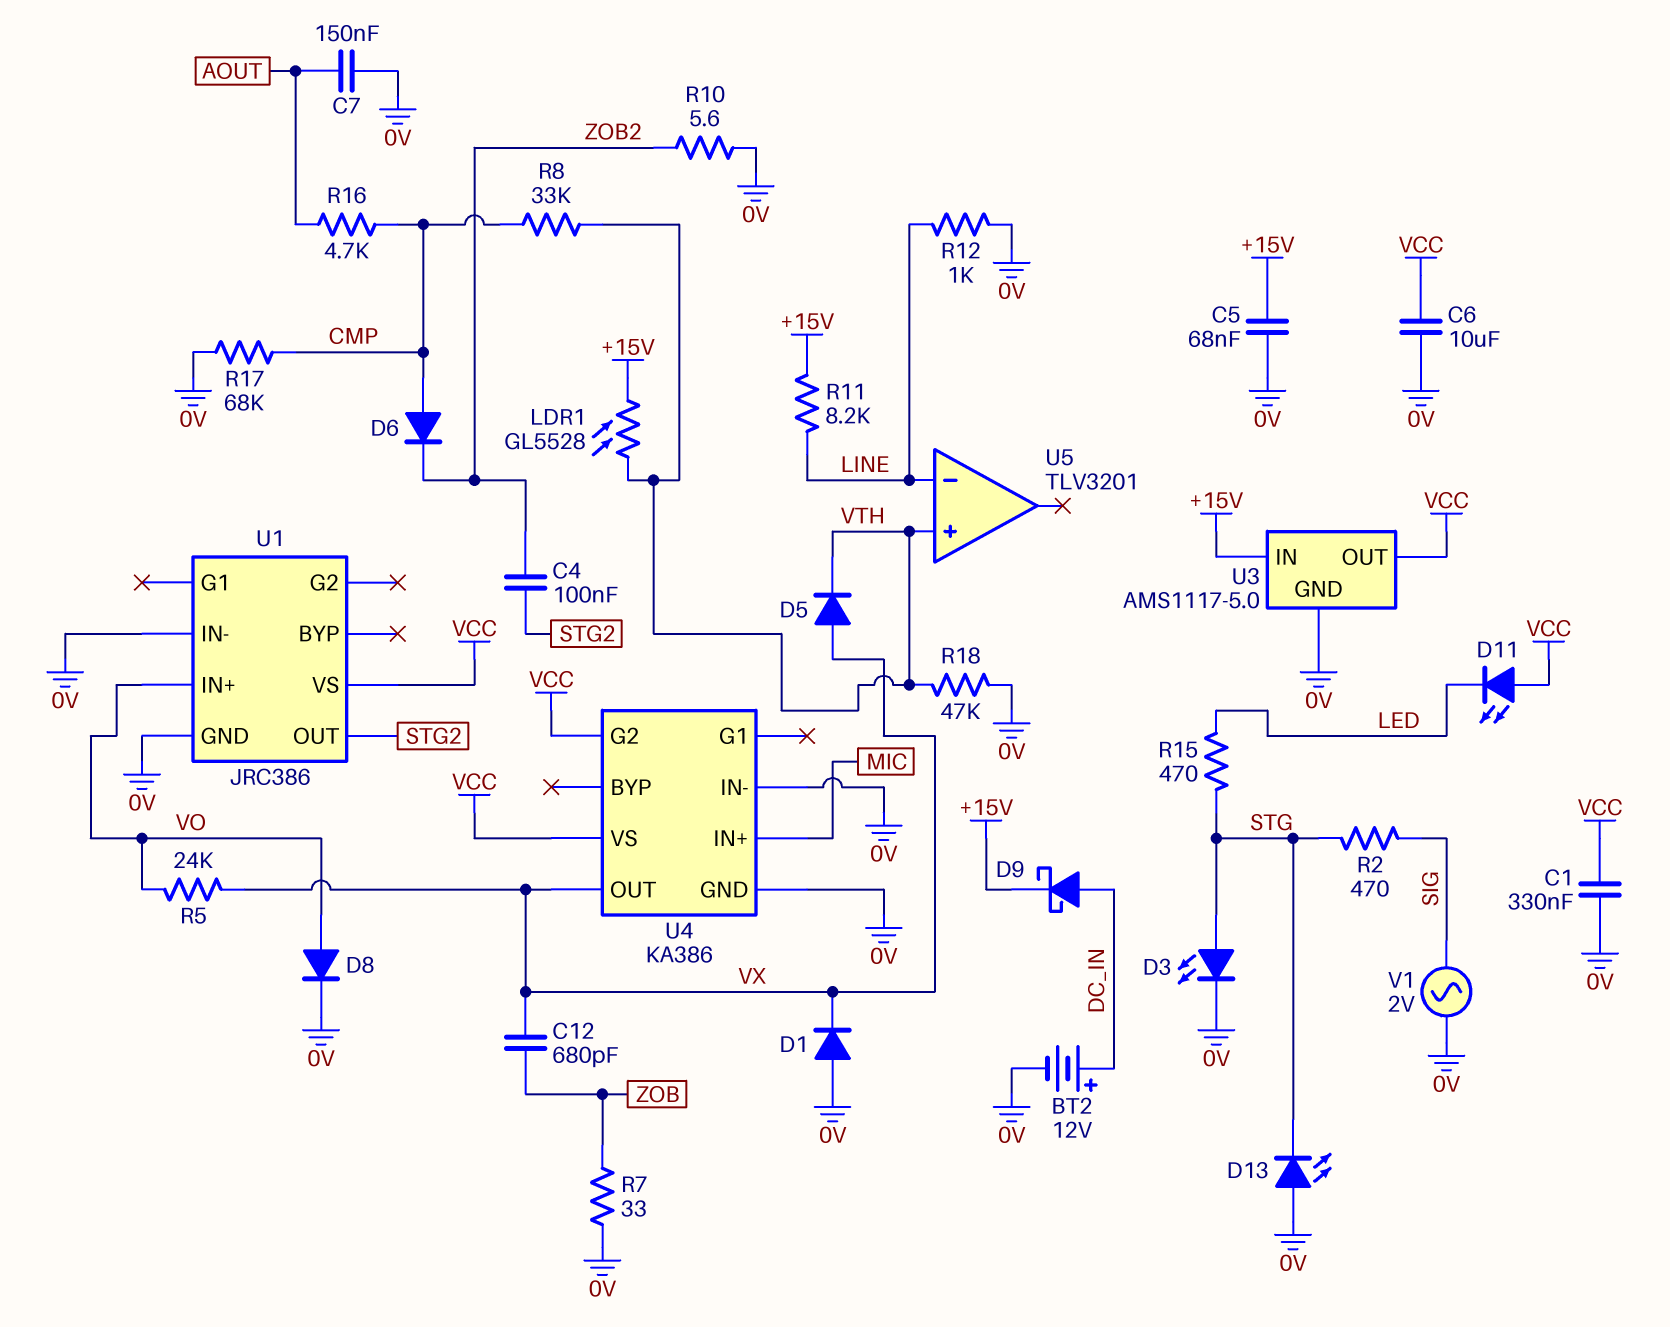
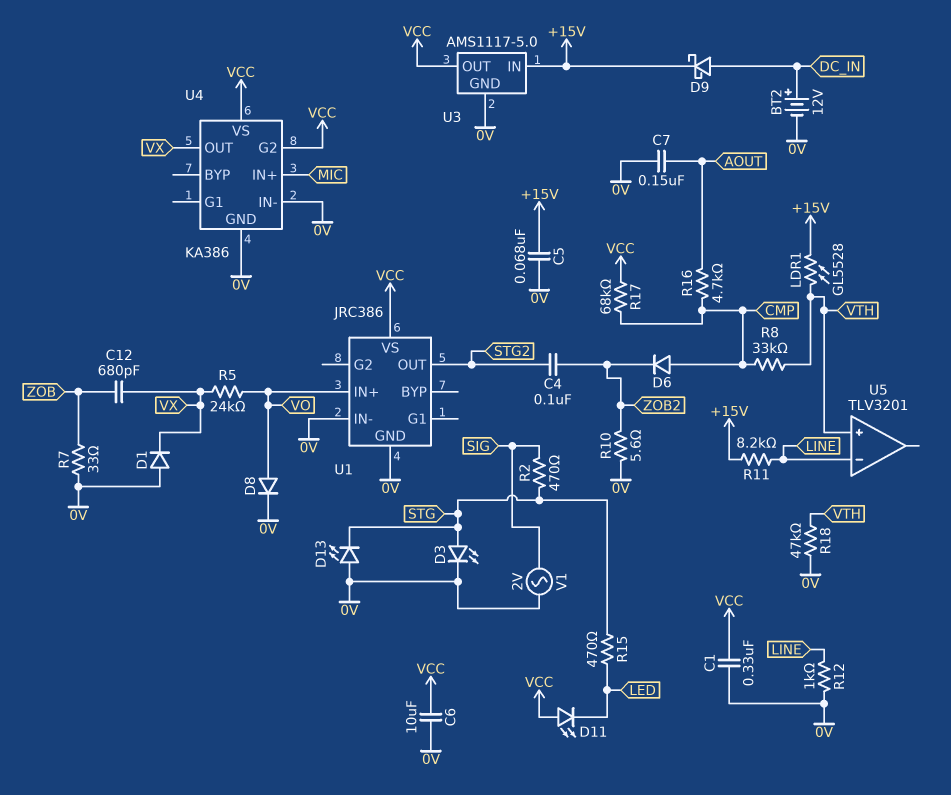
D5: diode (A VX, K VTH) -> none
R17: 68k (0V, CMP) -> 68k (CMP, VCC)

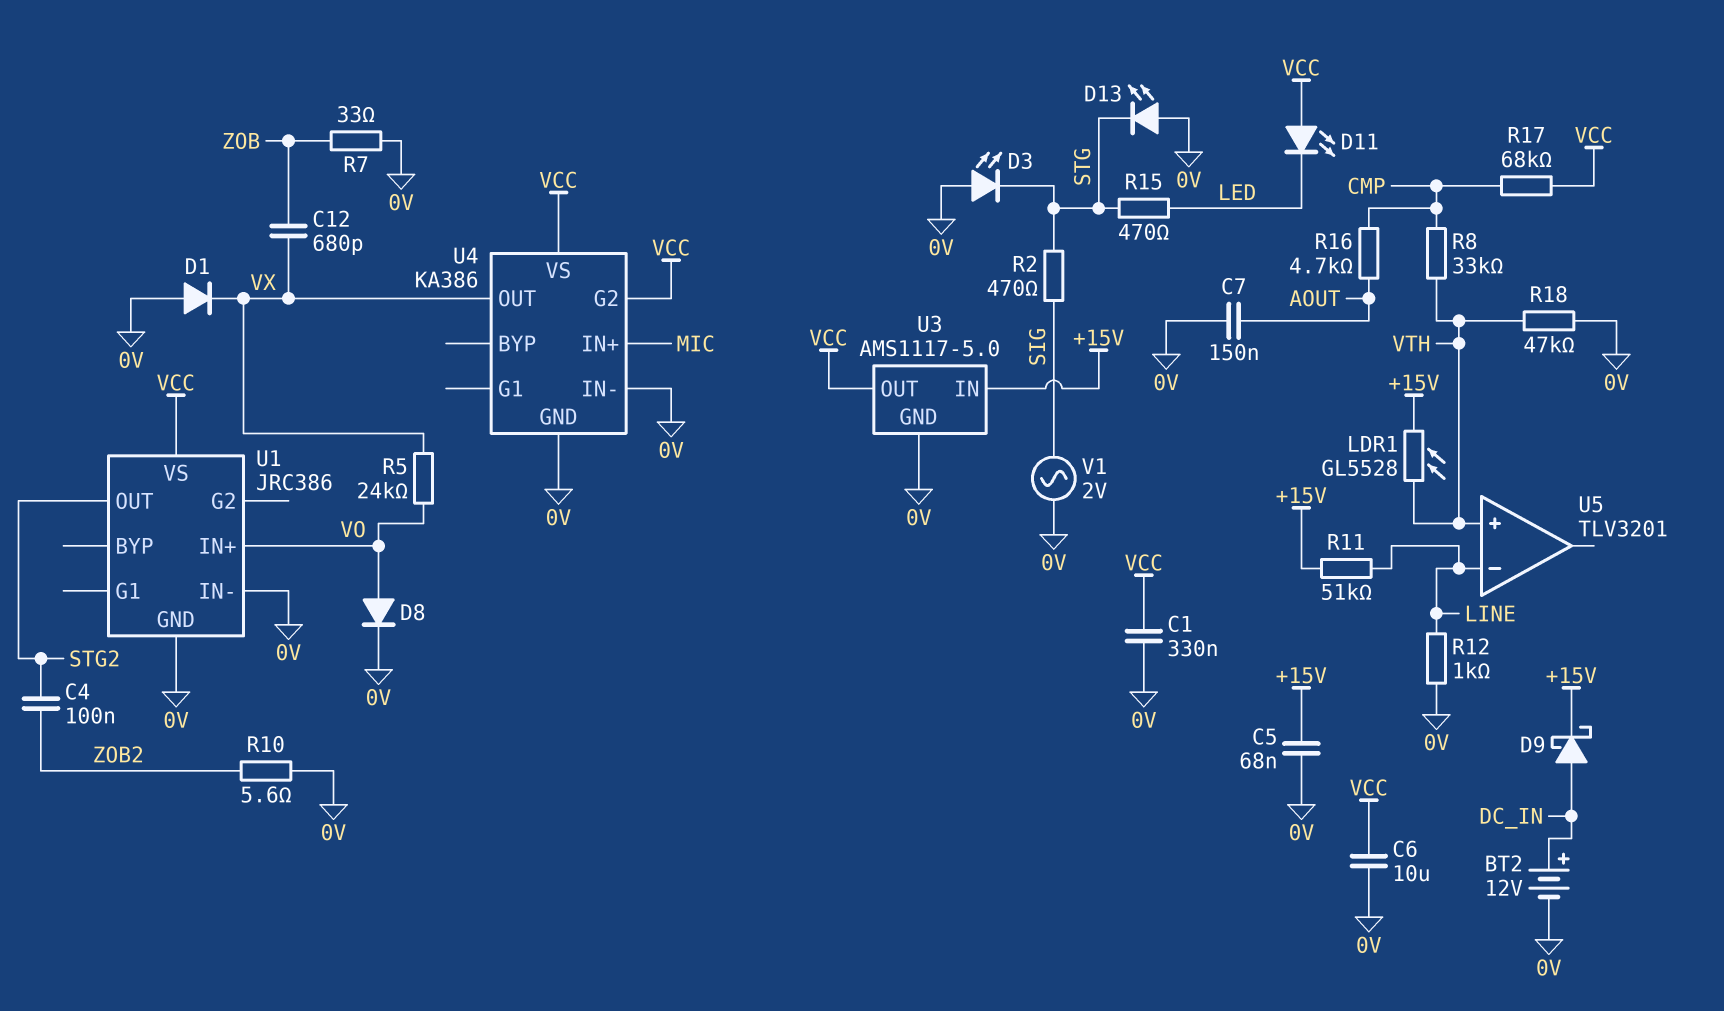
D3: LED (A STG, K 0V) -> LED (A 0V, K STG)
D6: diode (A CMP, K ZOB2) -> none
R11: 8.2k (+15V, LINE) -> 51k (+15V, LINE)

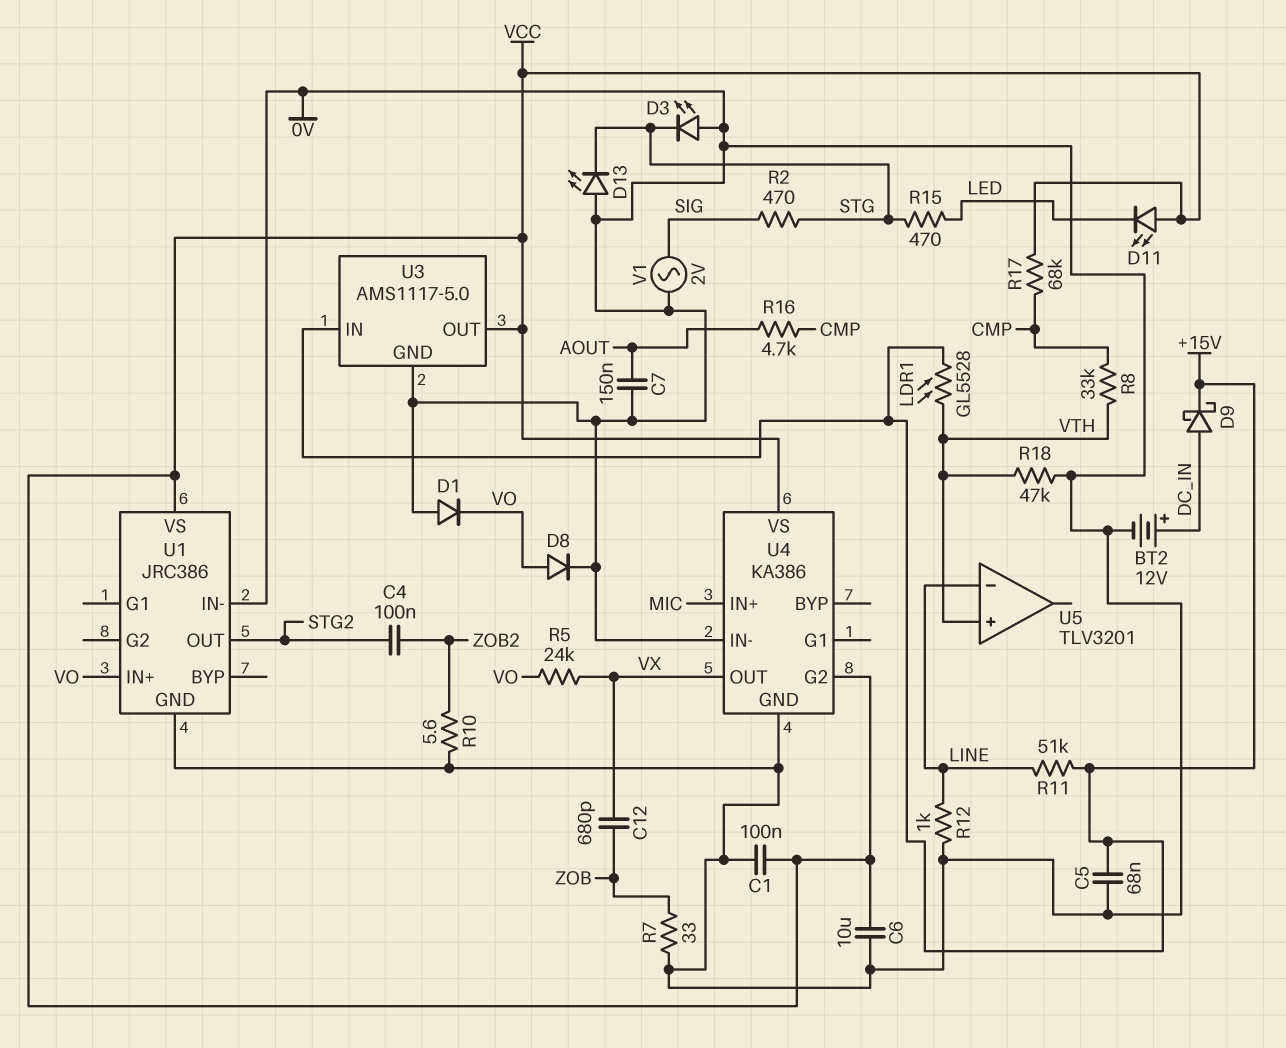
C1: 330nF (0V, VCC) -> 100nF (0V, VCC)
D1: diode (A 0V, K VX) -> diode (A 0V, K VO)

